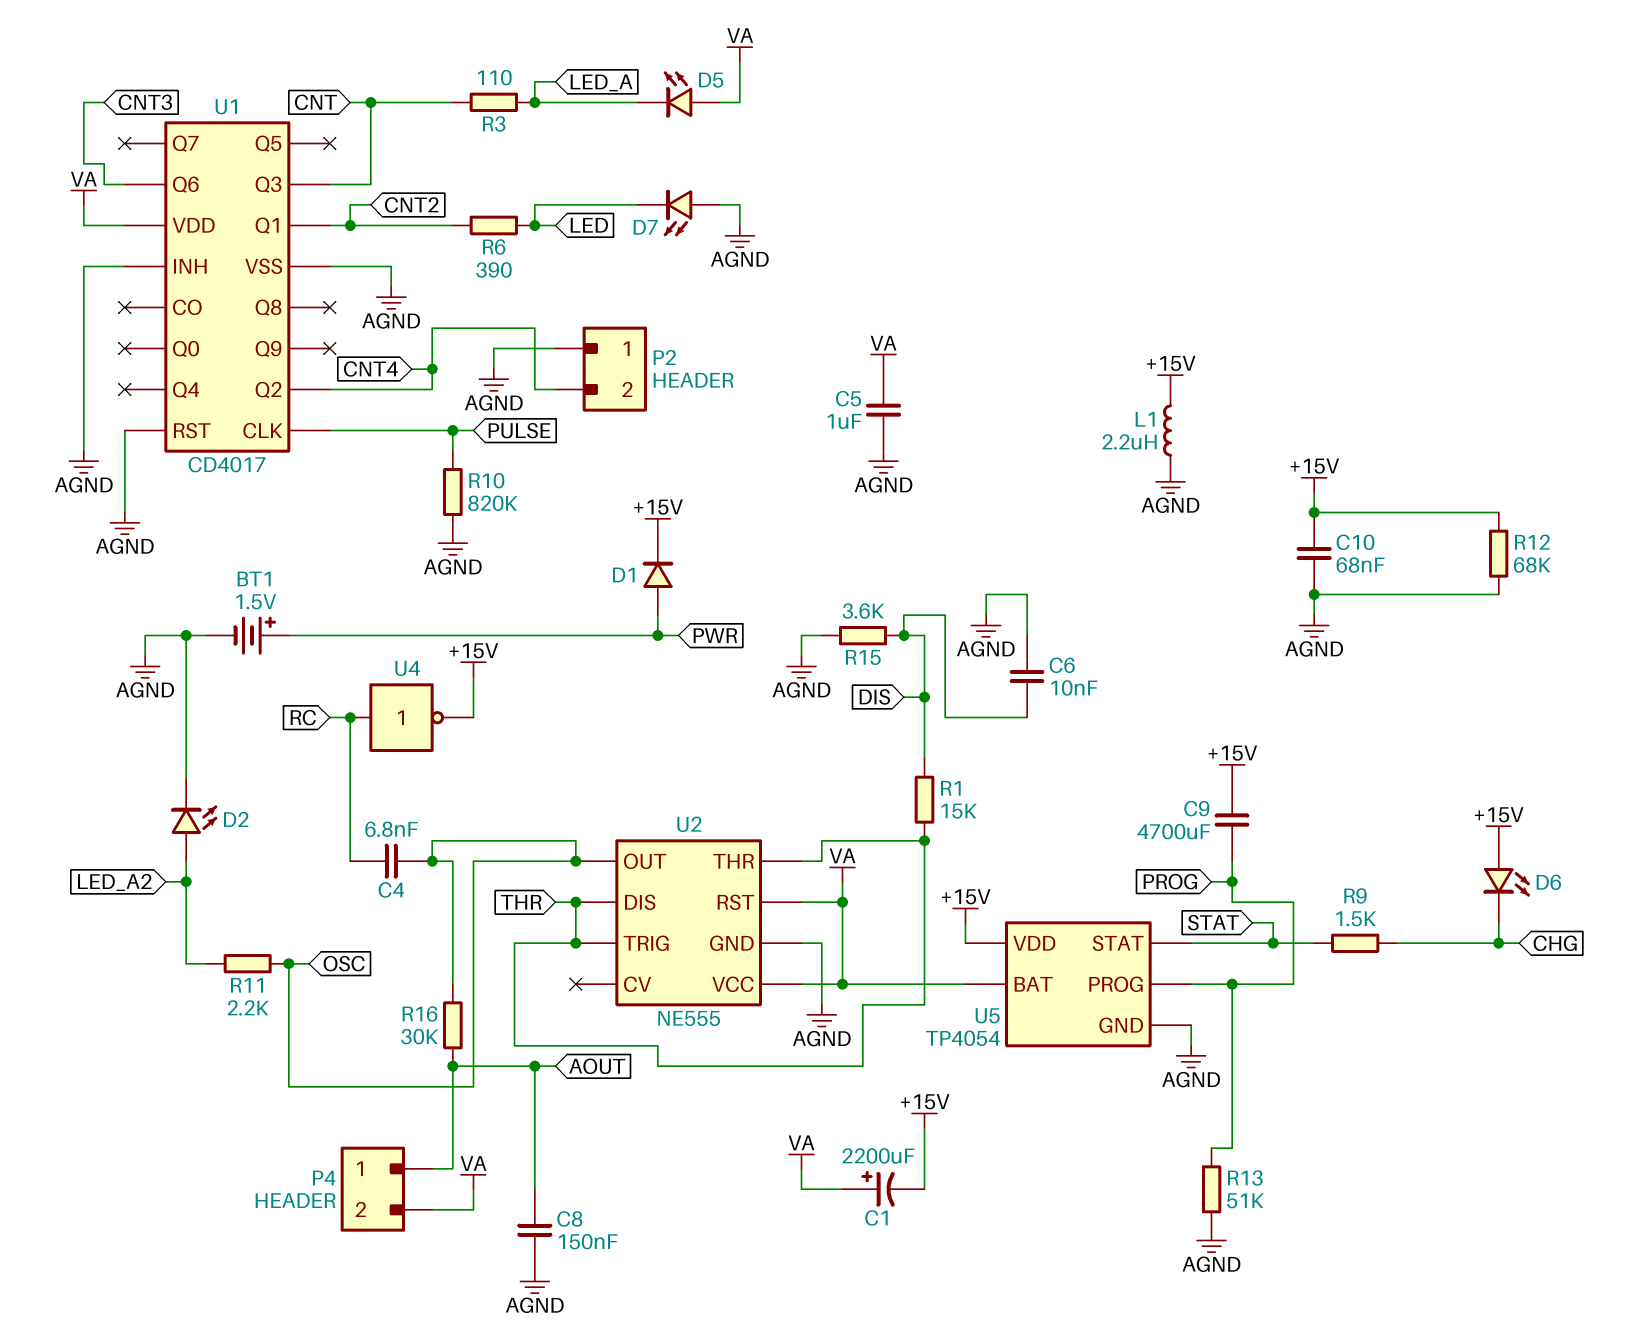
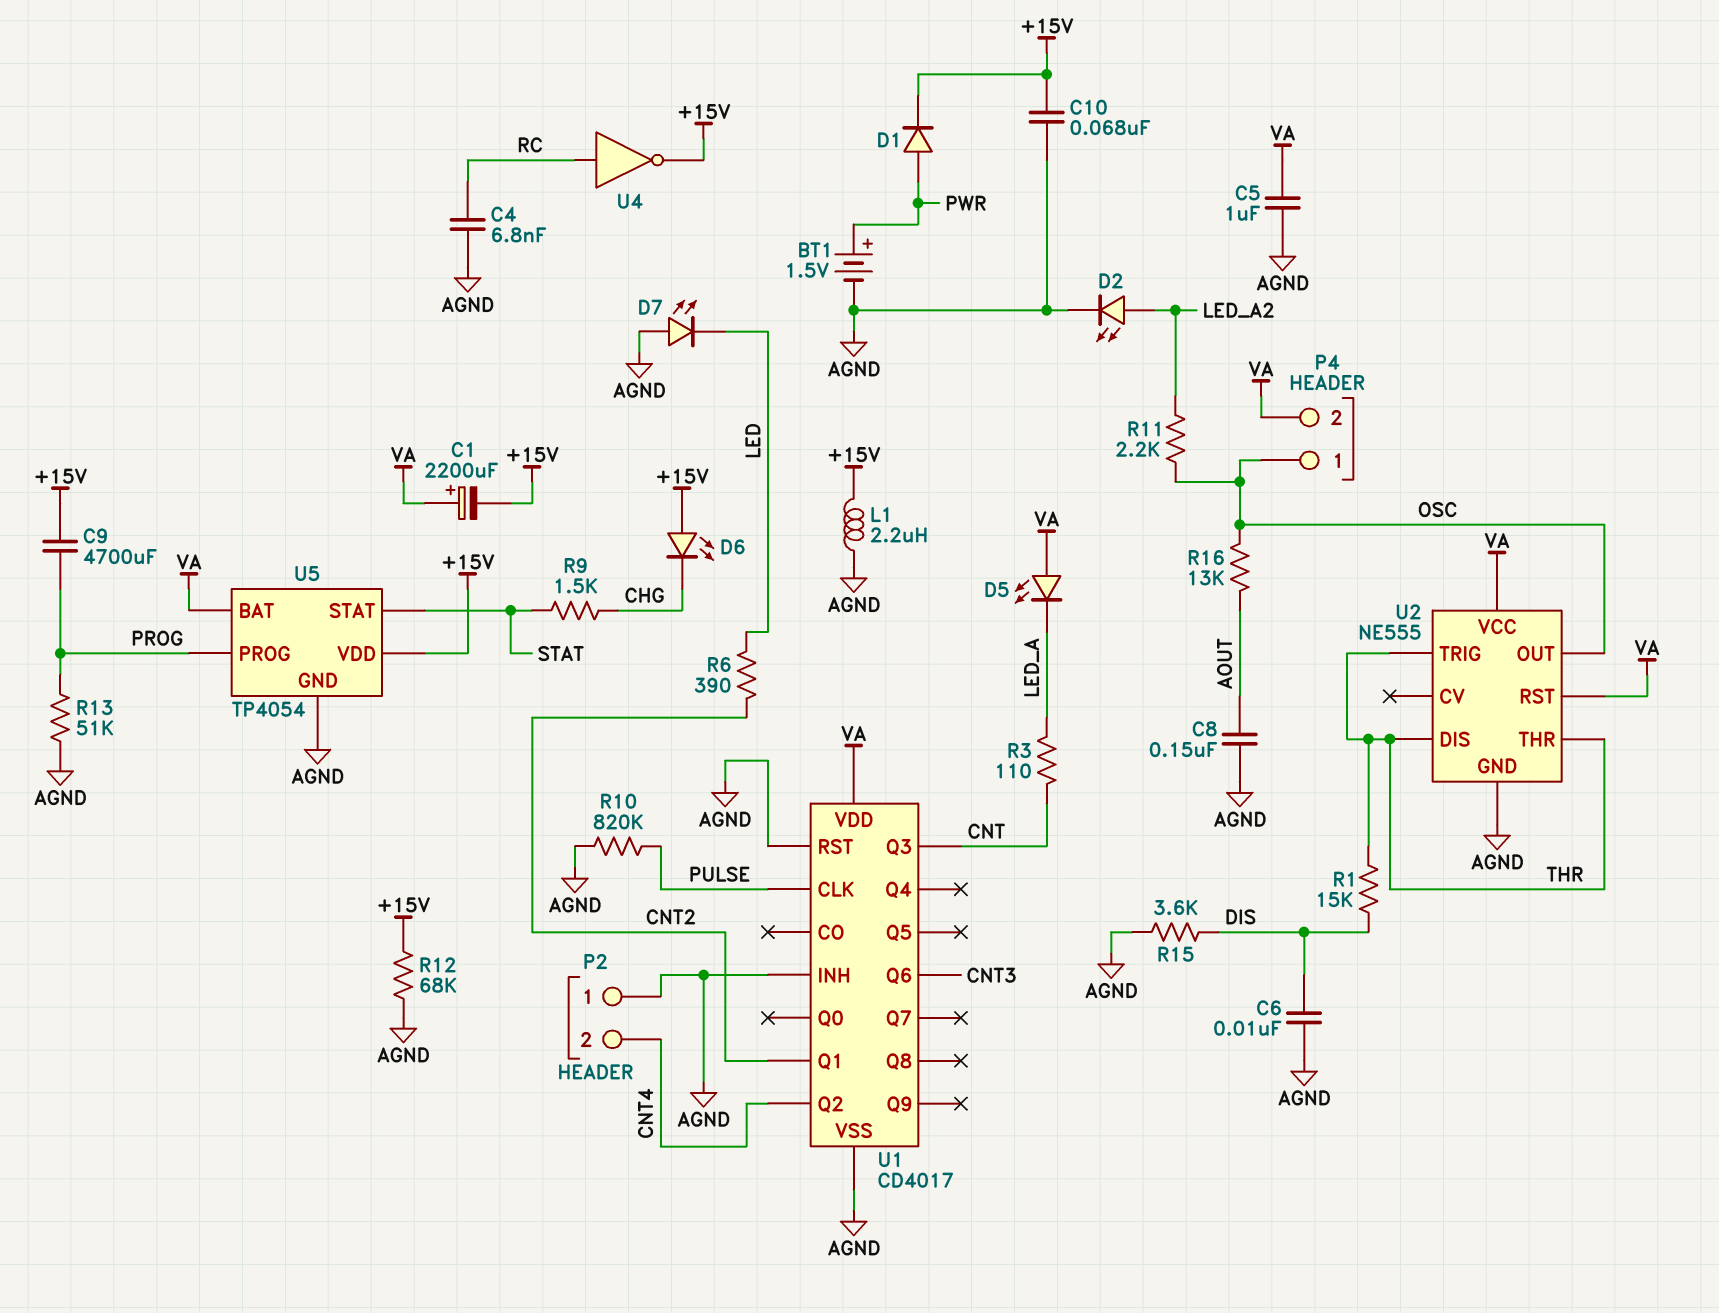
C4: 6.8nF (OSC, RC) -> 6.8nF (AGND, RC)
P4 pin 1: AOUT -> OSC
R16: 30k (AOUT, OSC) -> 13k (AOUT, OSC)

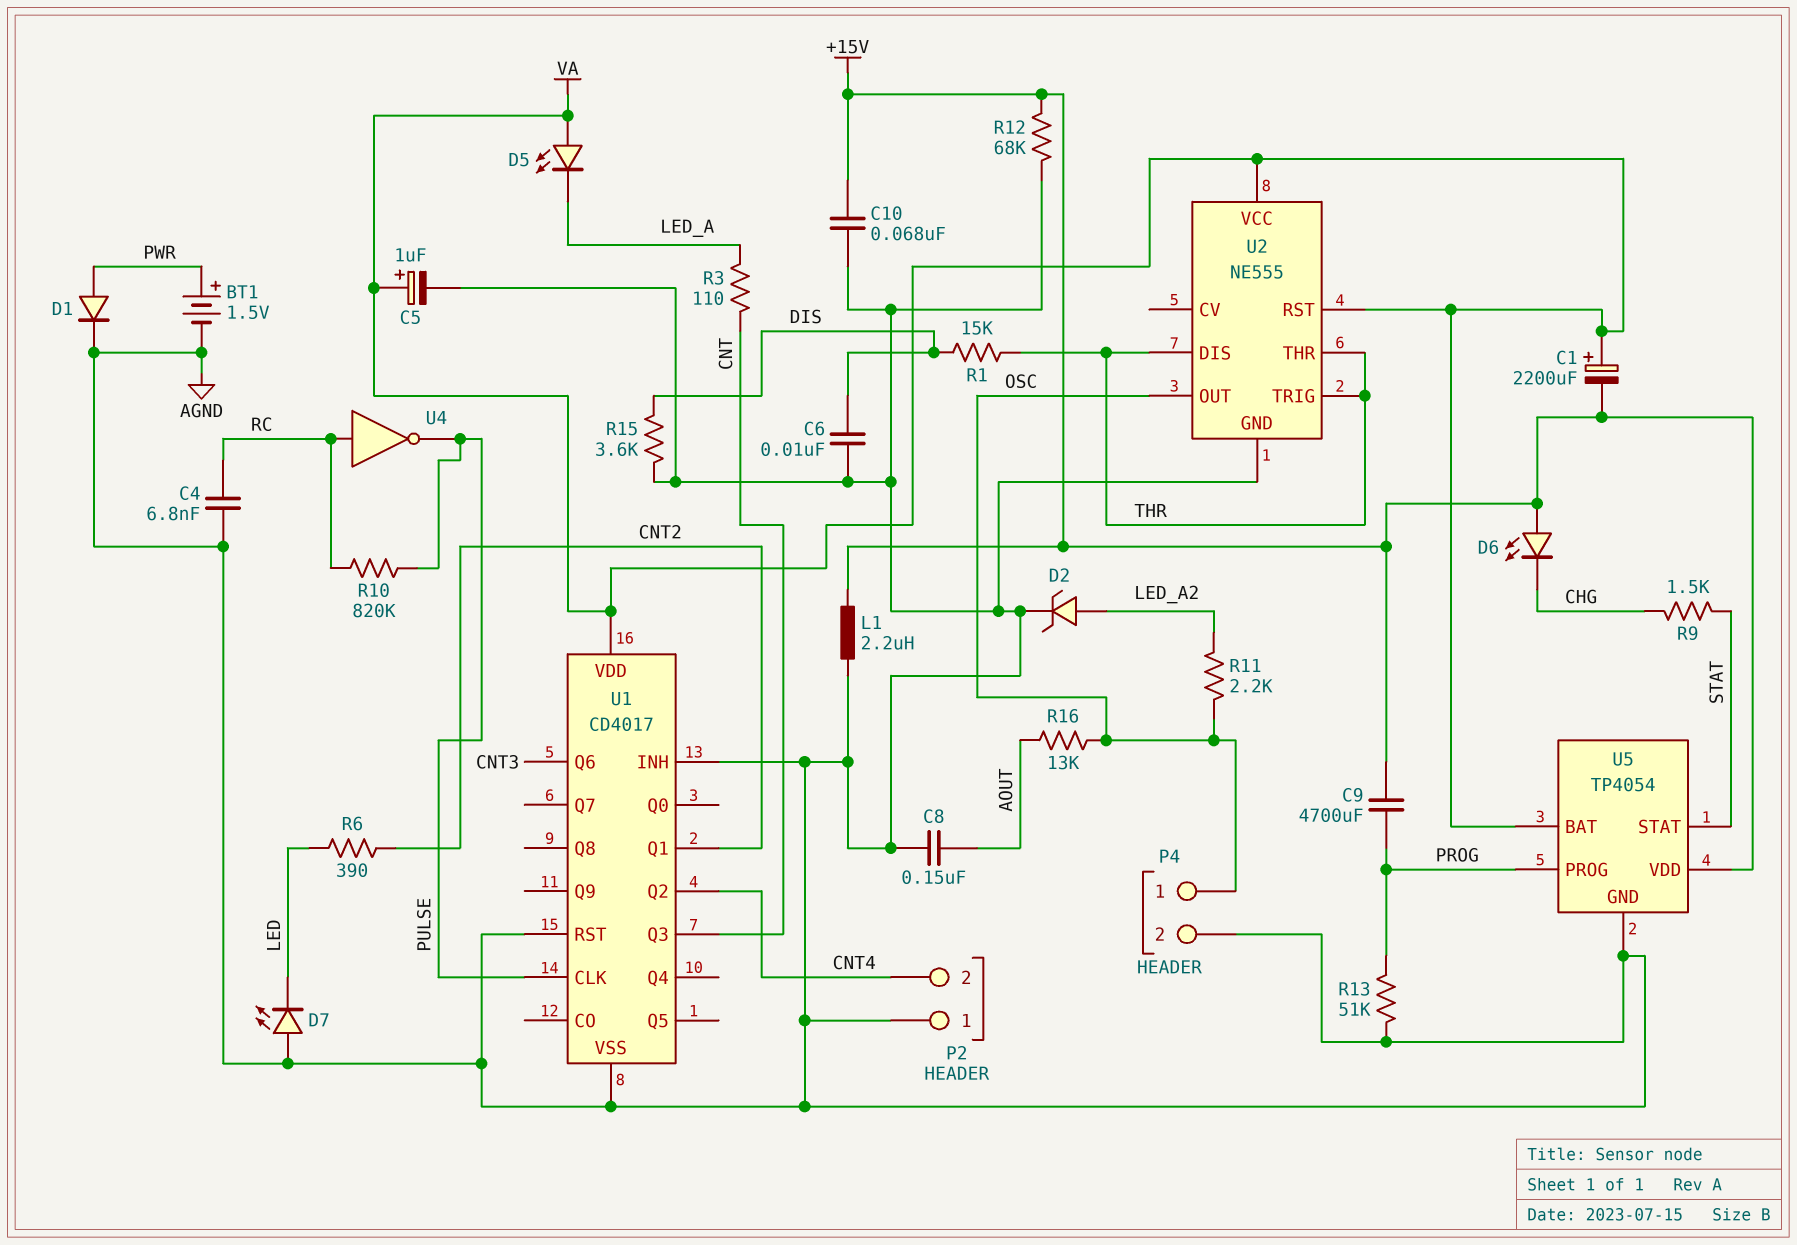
C5: 1uF (AGND, VA) -> 1uF (plus VA, minus AGND)
D1: diode (A PWR, K +15V) -> diode (A PWR, K AGND)
D2: LED (A LED_A2, K AGND) -> zener (A LED_A2, K AGND)
P4 pin 2: VA -> AGND
R10: 820k (AGND, PULSE) -> 820k (PULSE, RC)
U4: NOT (in RC, out +15V) -> NOT (in RC, out PULSE)

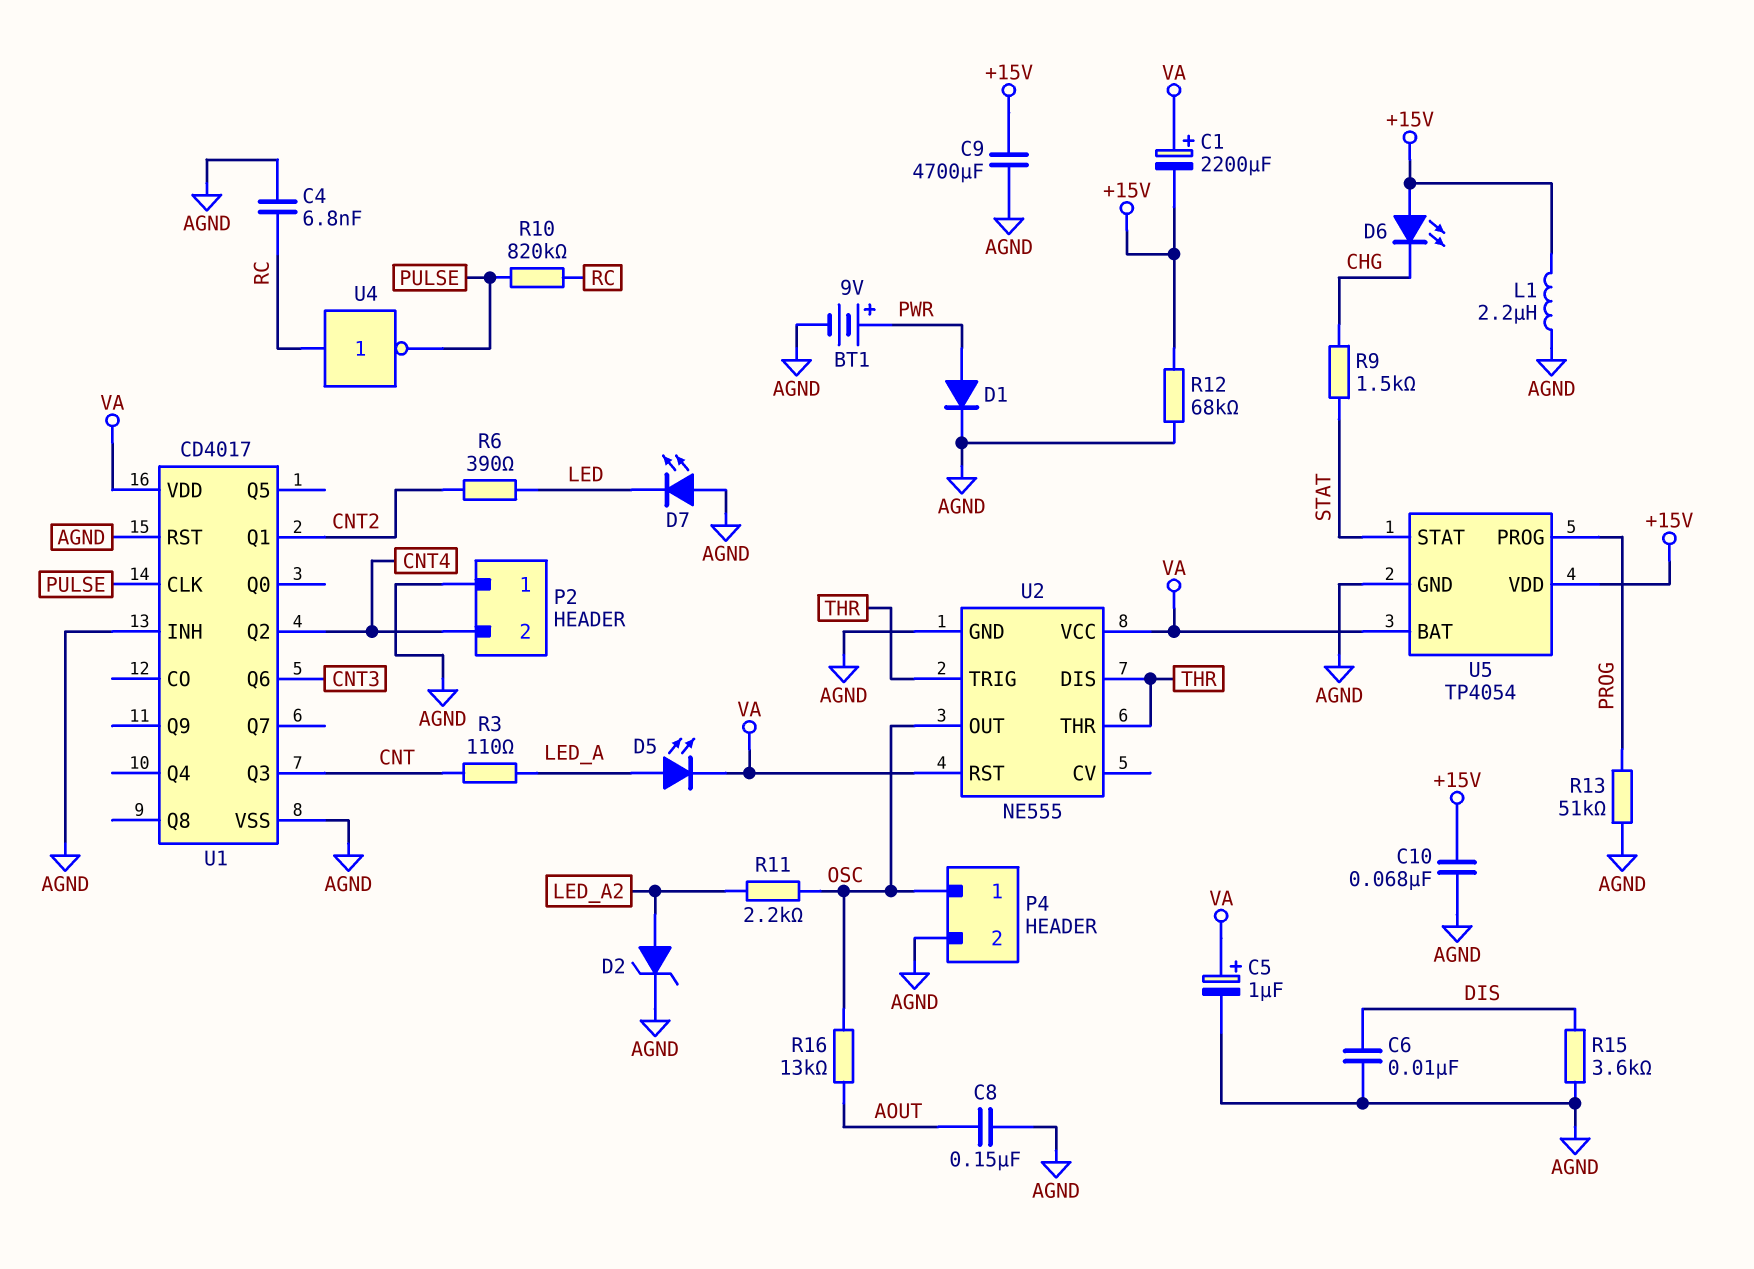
BT1: 1.5V (plus PWR, minus AGND) -> 9V (plus PWR, minus AGND)
C9: 4700uF (+15V, PROG) -> 4700uF (+15V, AGND)
D5: LED (A VA, K LED_A) -> LED (A LED_A, K VA)
R1: 15k (DIS, THR) -> none

